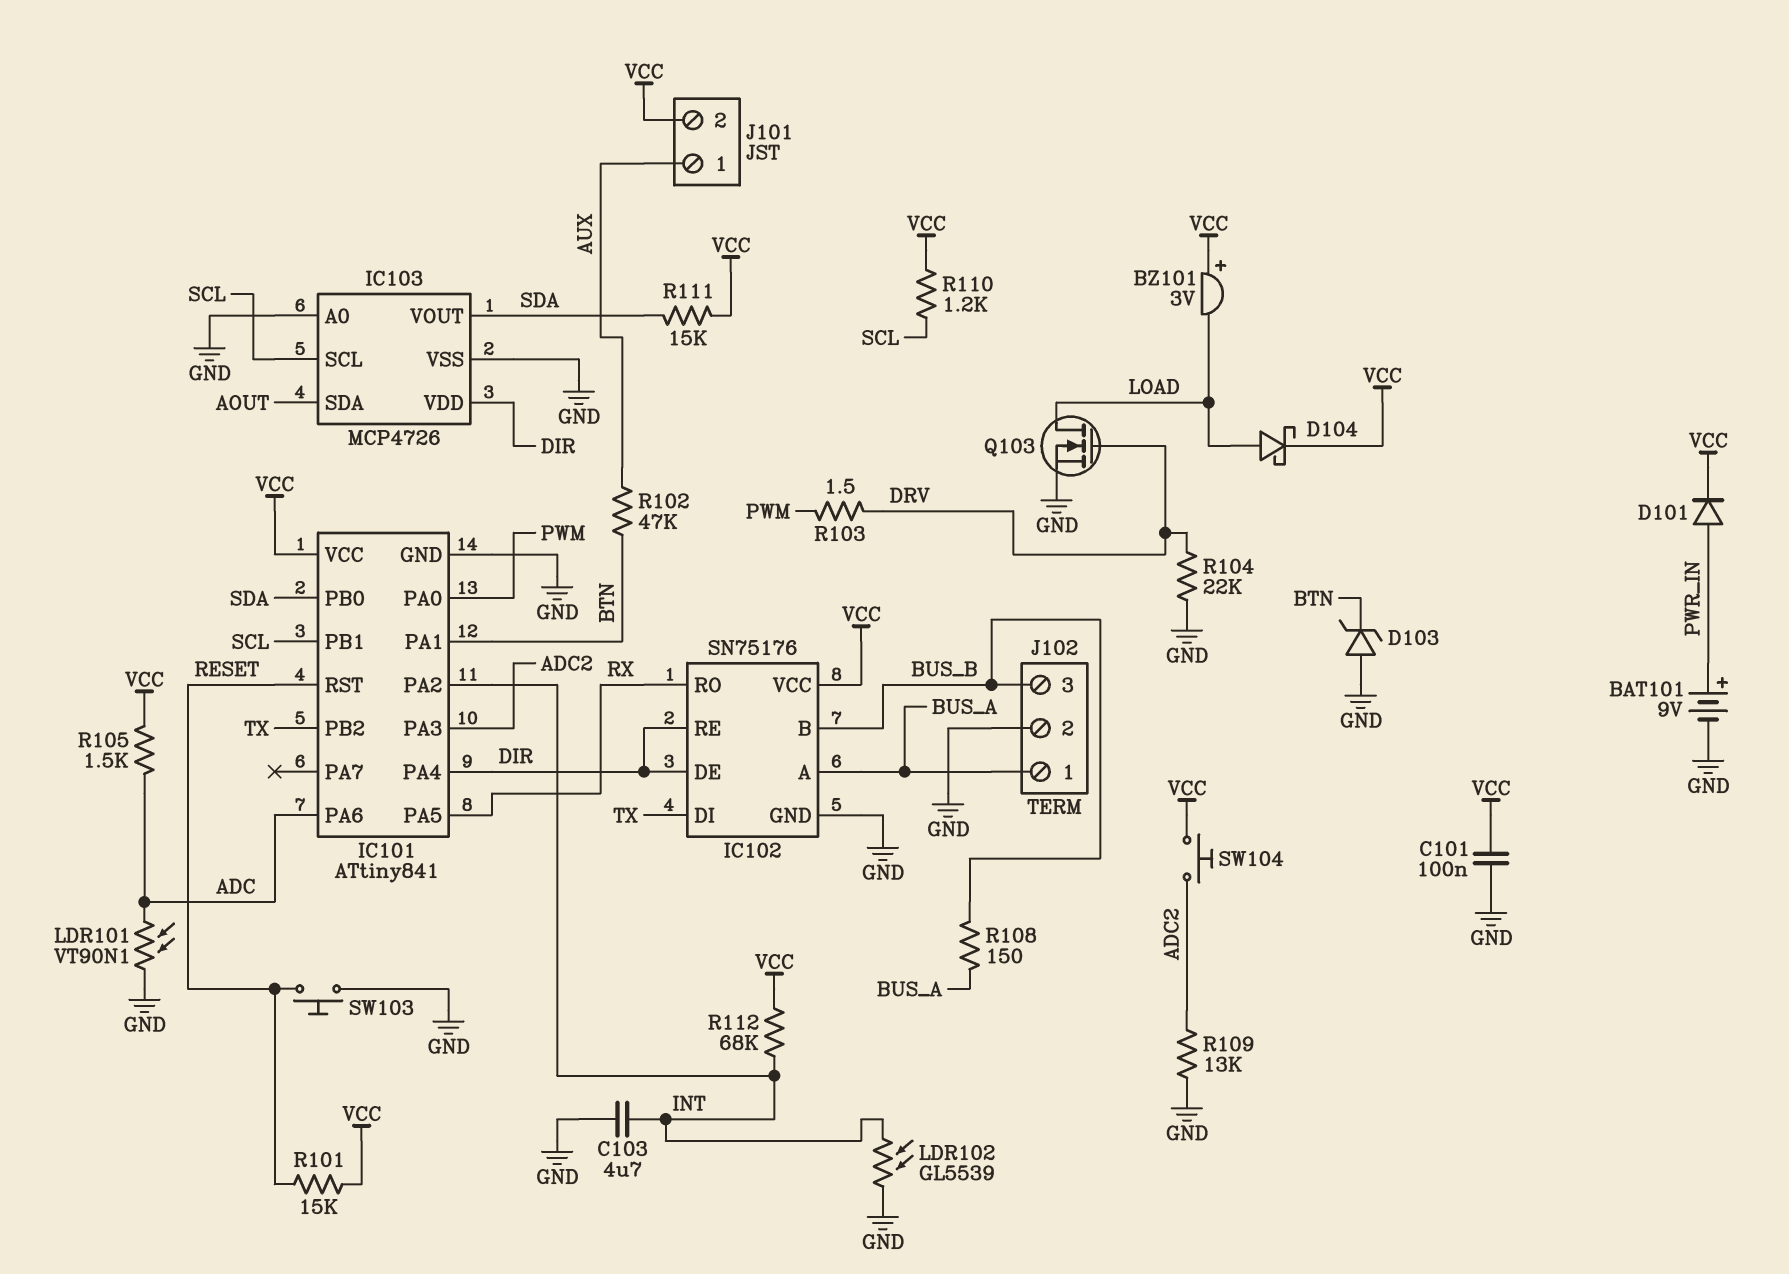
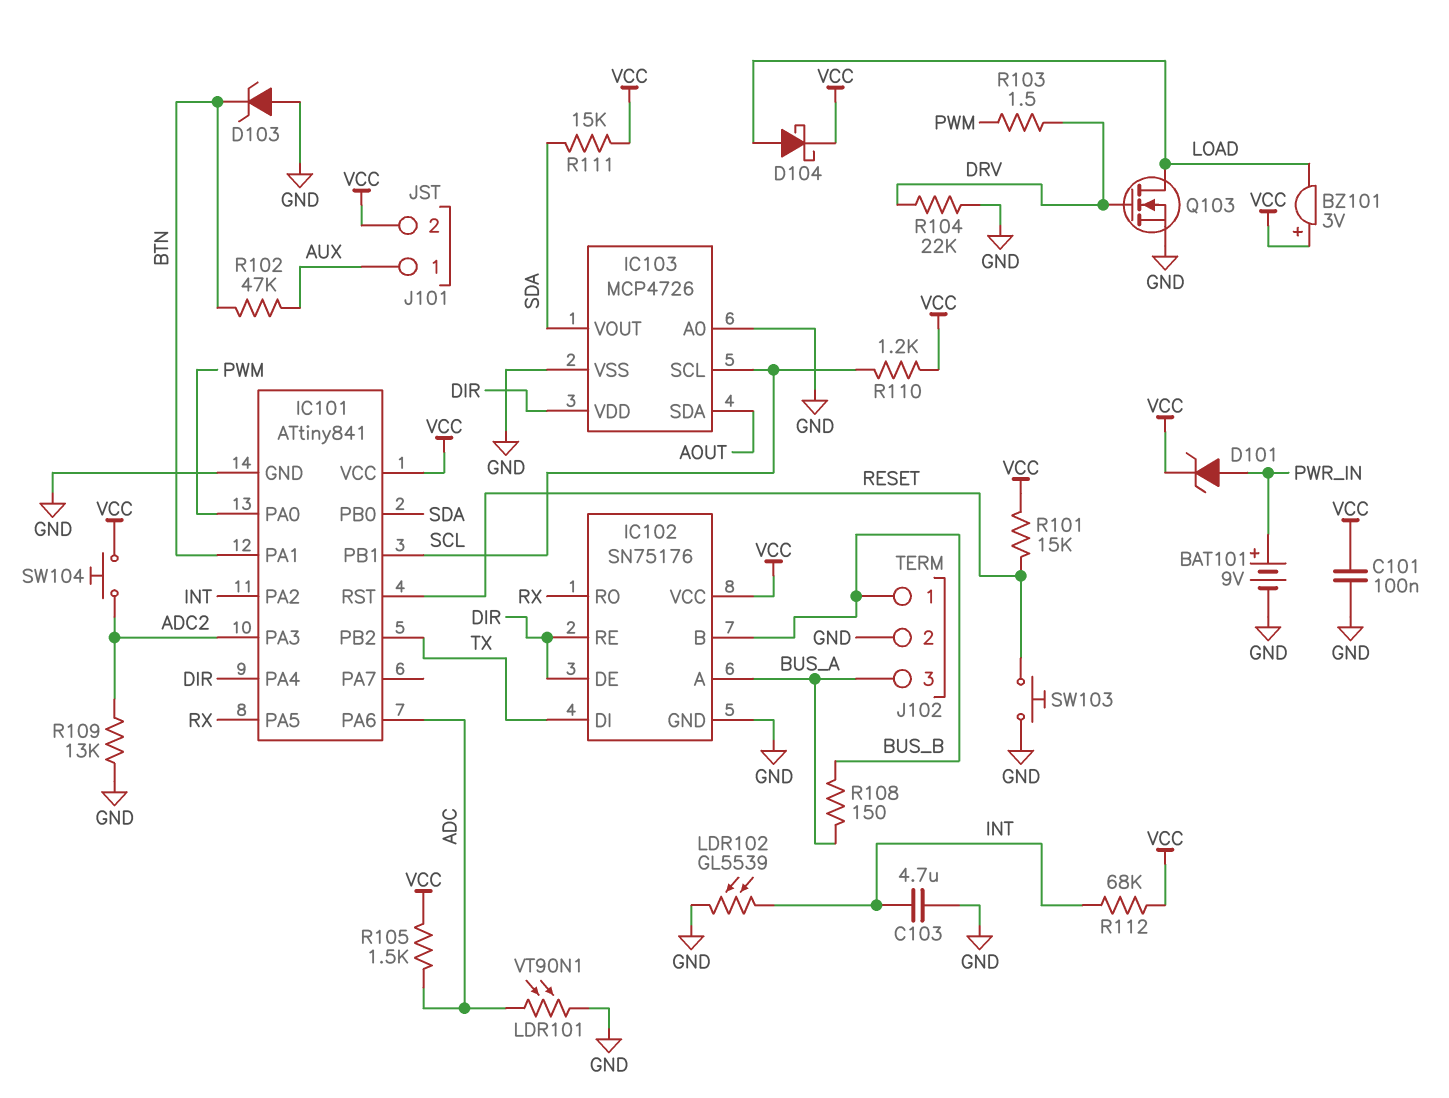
D101: diode (A PWR_IN, K VCC) -> zener (A PWR_IN, K VCC)
J102 pin 1: BUS_A -> BUS_B
J102 pin 3: BUS_B -> BUS_A

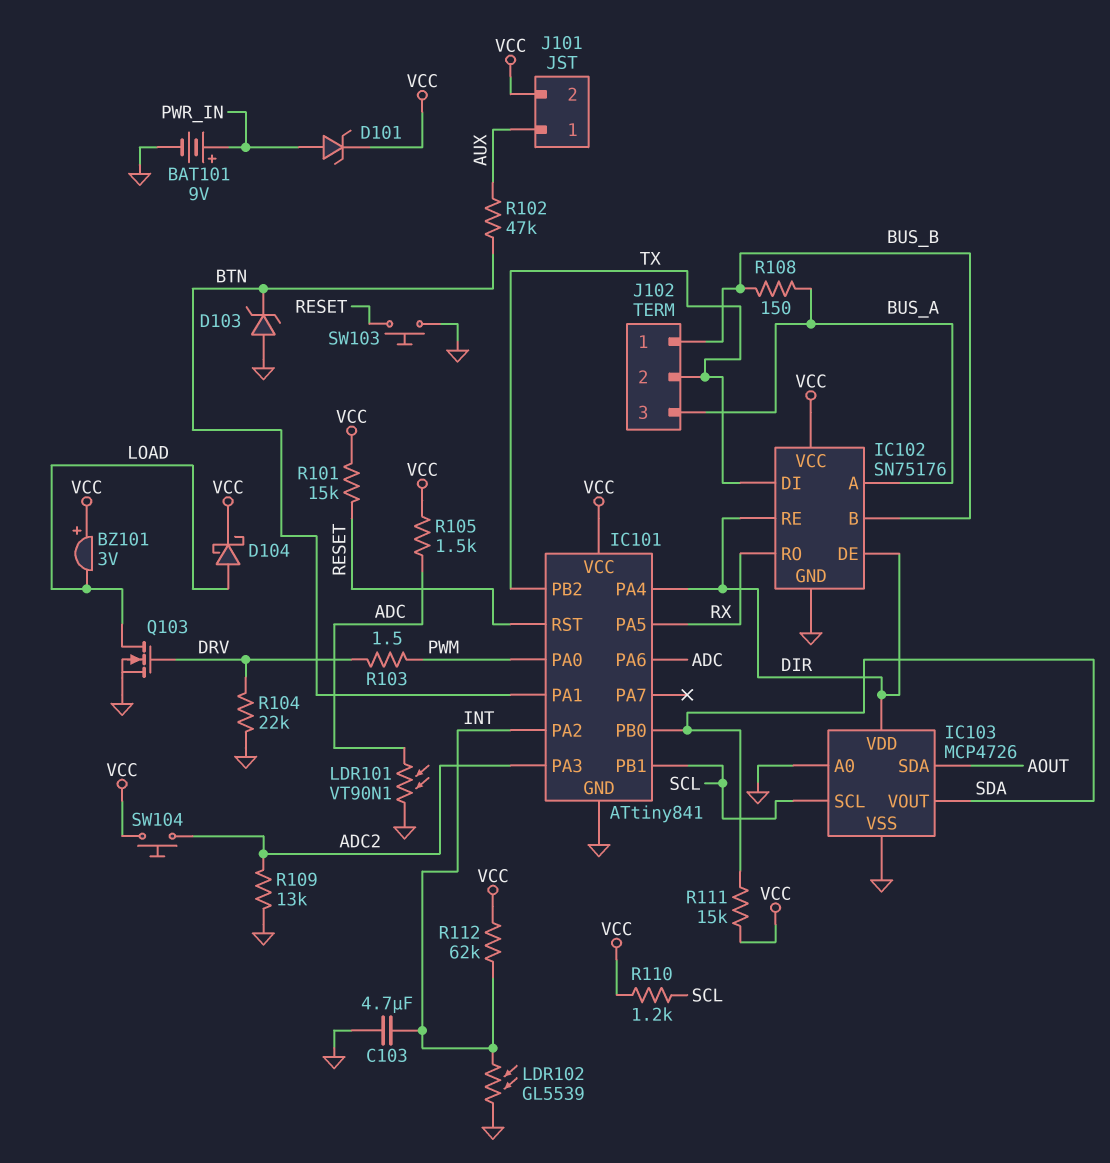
C101: 100nF (GND, VCC) -> none
J102 pin 2: GND -> TX
R112: 68k (INT, VCC) -> 62k (INT, VCC)

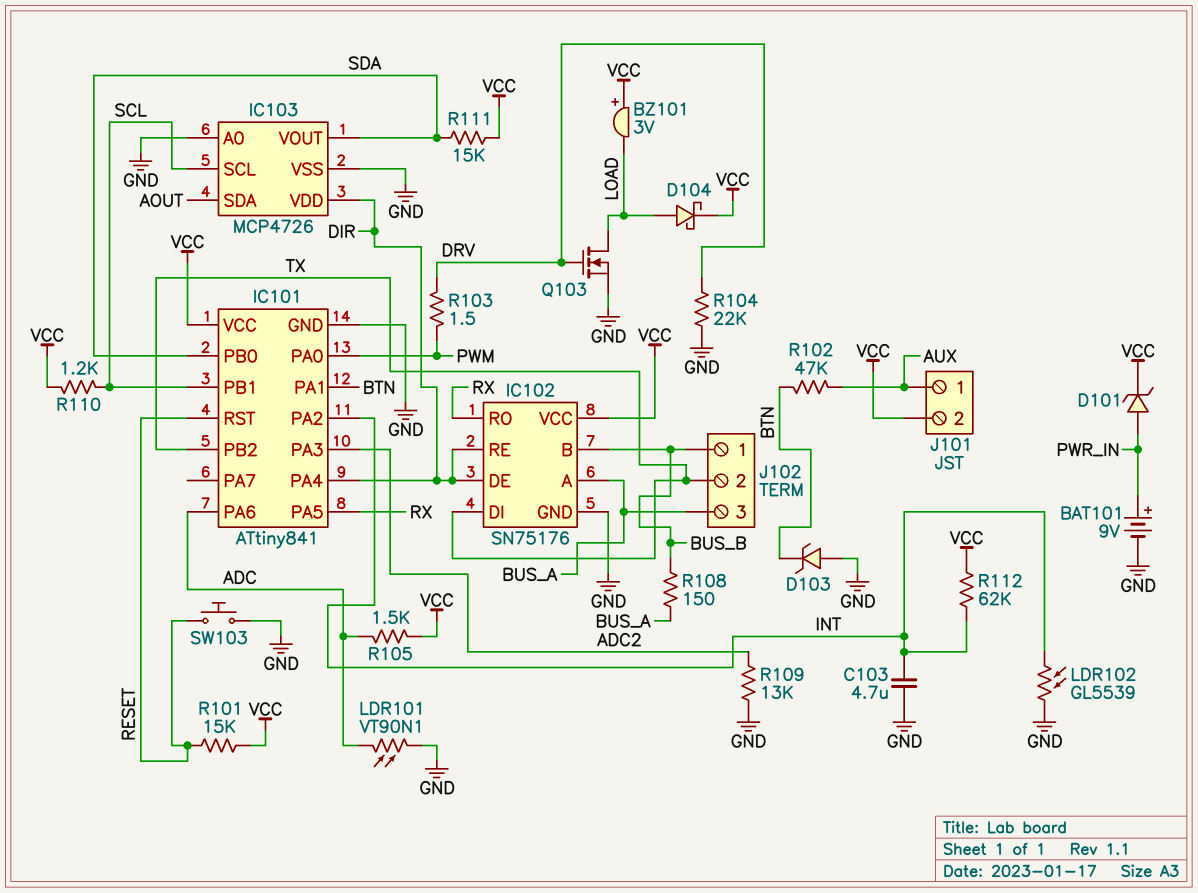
SW104: button (ADC2, VCC) -> none

